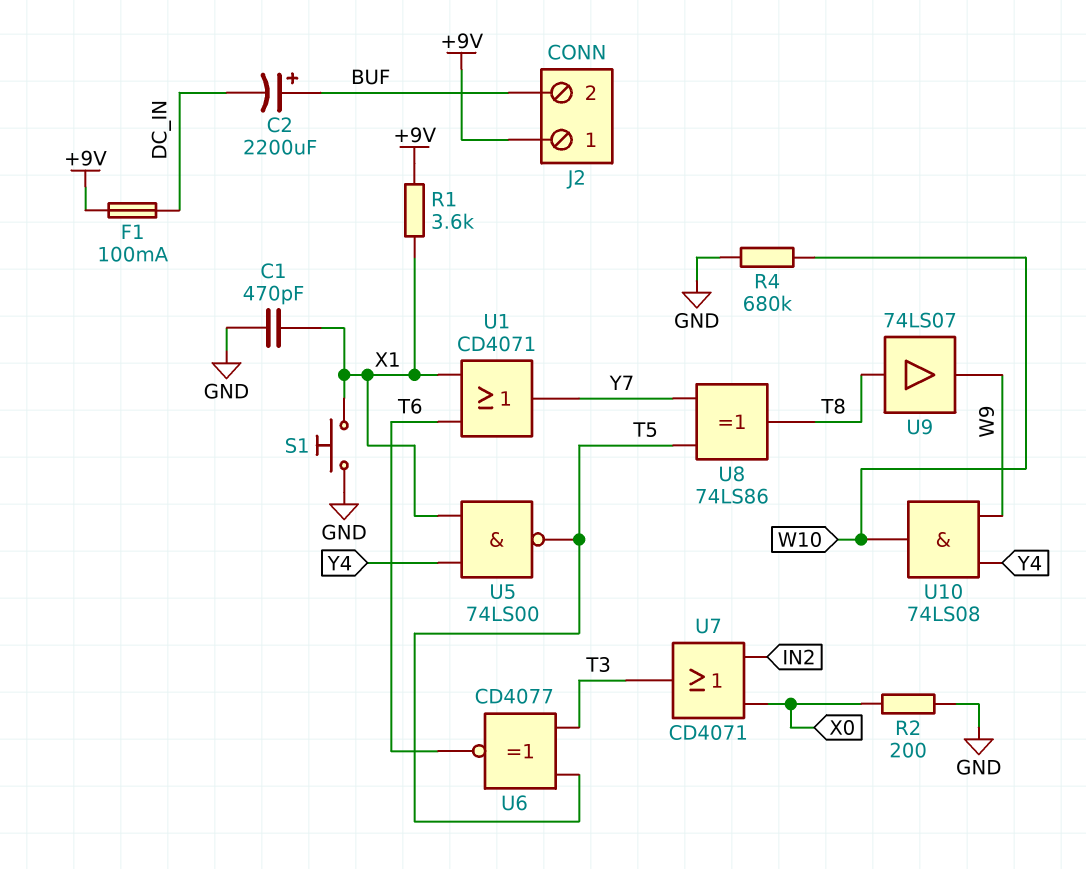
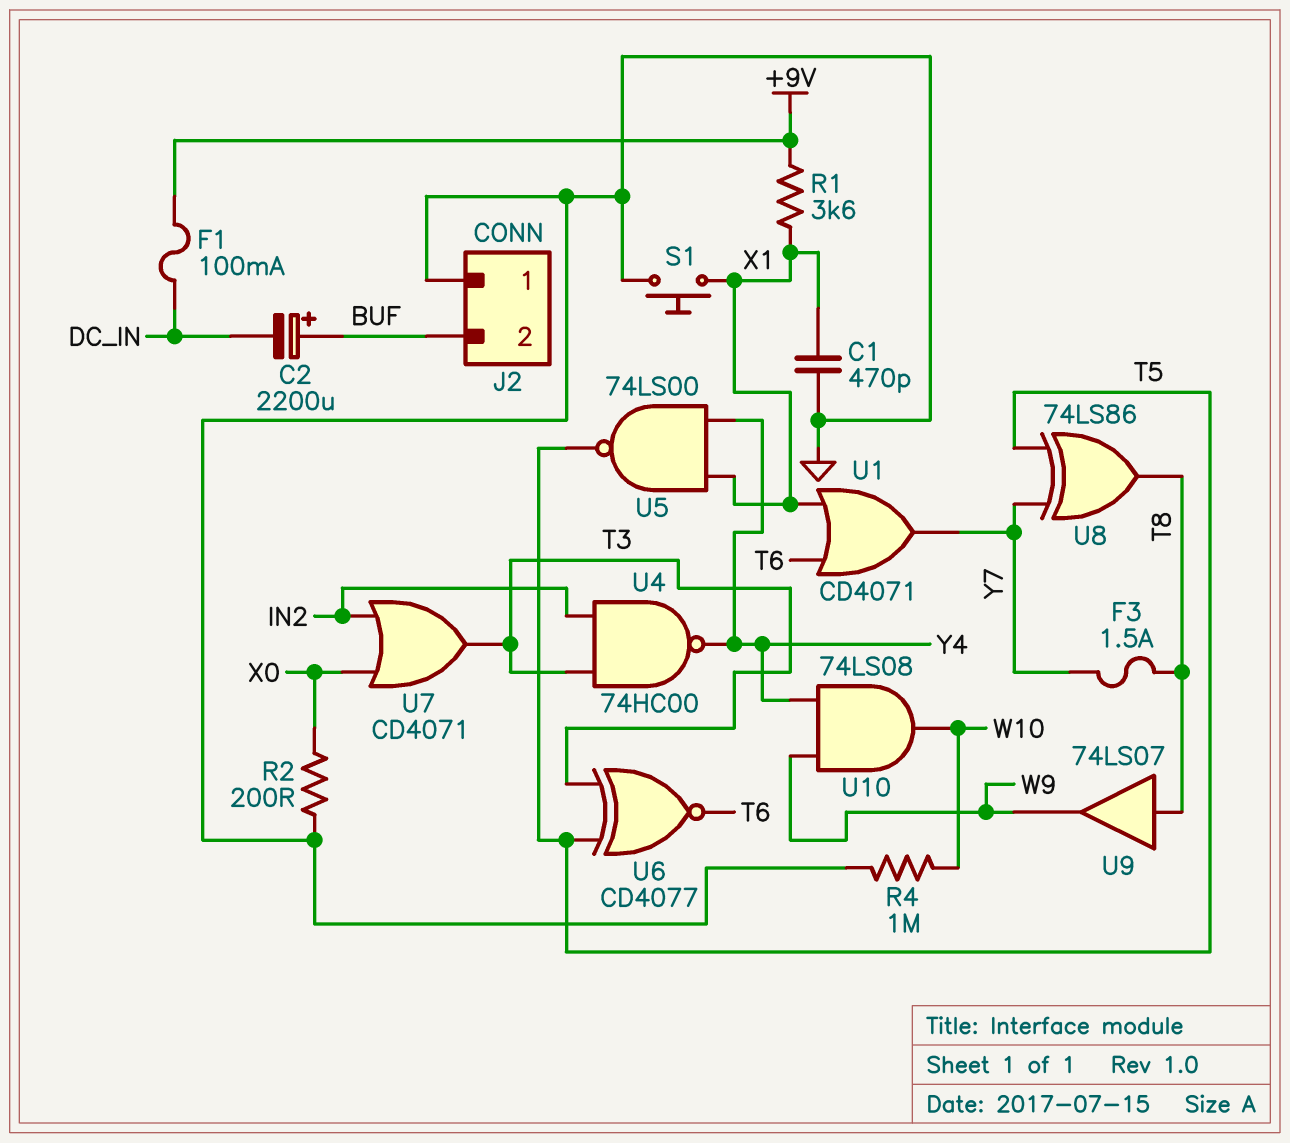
F3: none -> 1.5A (T8, Y7)
J2 pin 1: +9V -> GND
R4: 680k (GND, W10) -> 1M (GND, W10)
U4: none -> NAND 74HC00 (in IN2, in T3, out Y4)

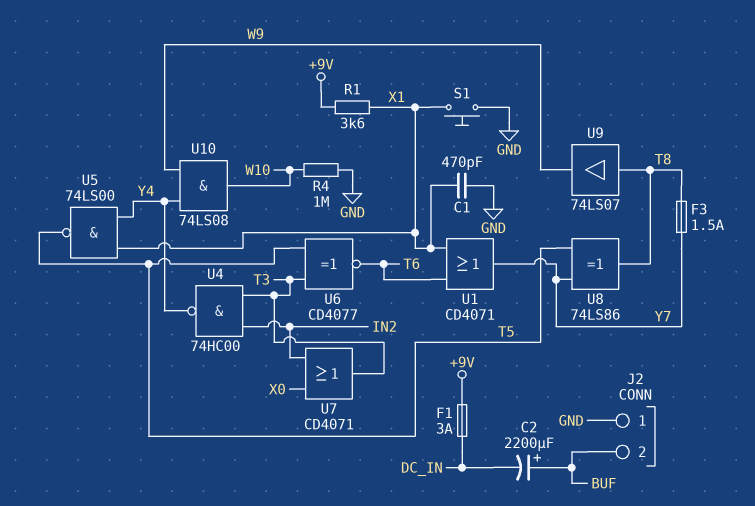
F1: 100mA (+9V, DC_IN) -> 3A (+9V, DC_IN)
R2: 200 (GND, X0) -> none

